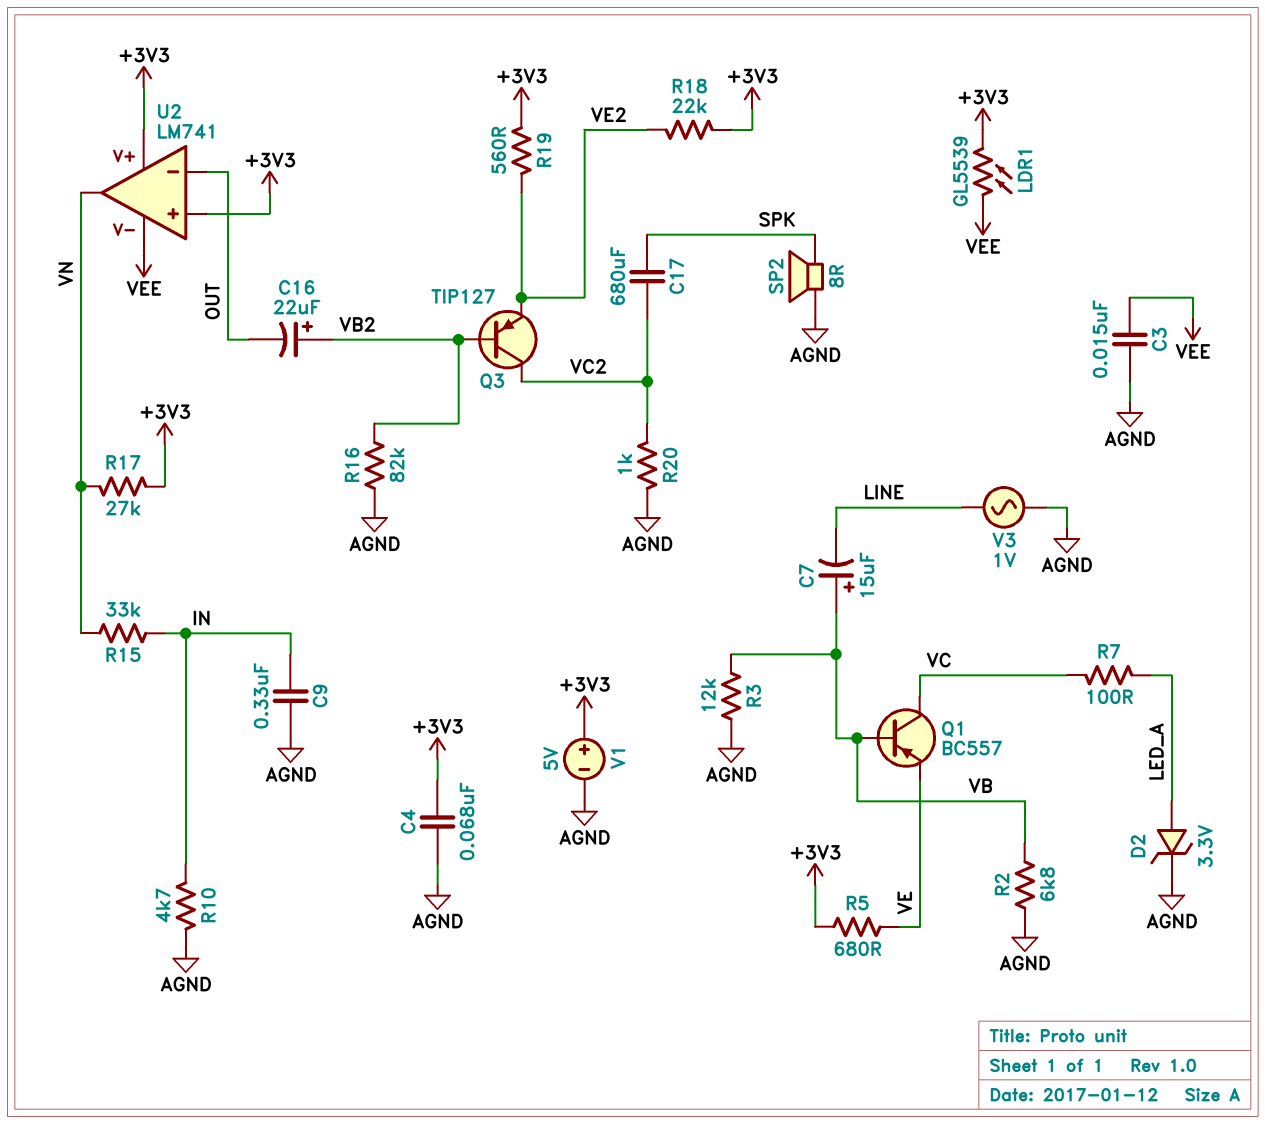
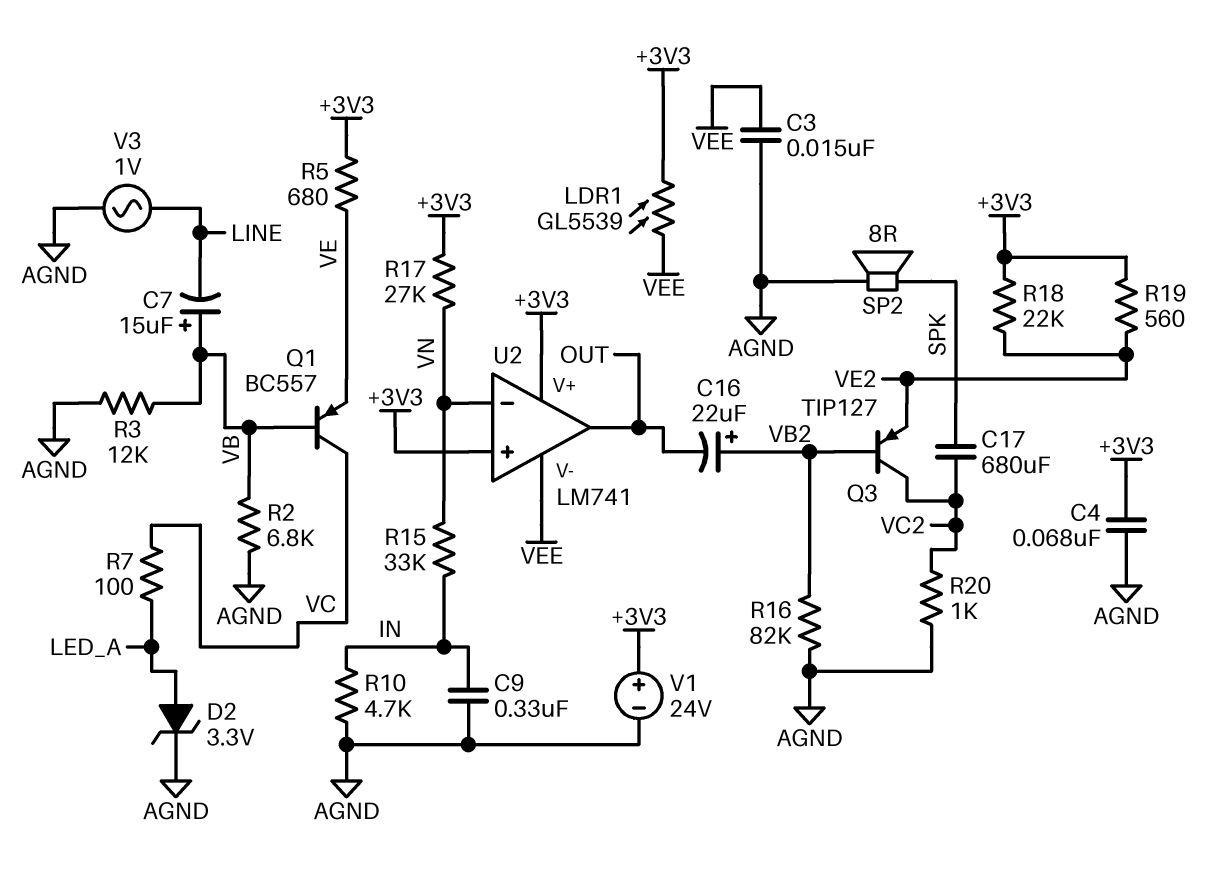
U2 pin in-: OUT -> VN
U2 pin out: VN -> OUT
V1: 5V (plus +3V3, minus AGND) -> 24V (plus +3V3, minus AGND)

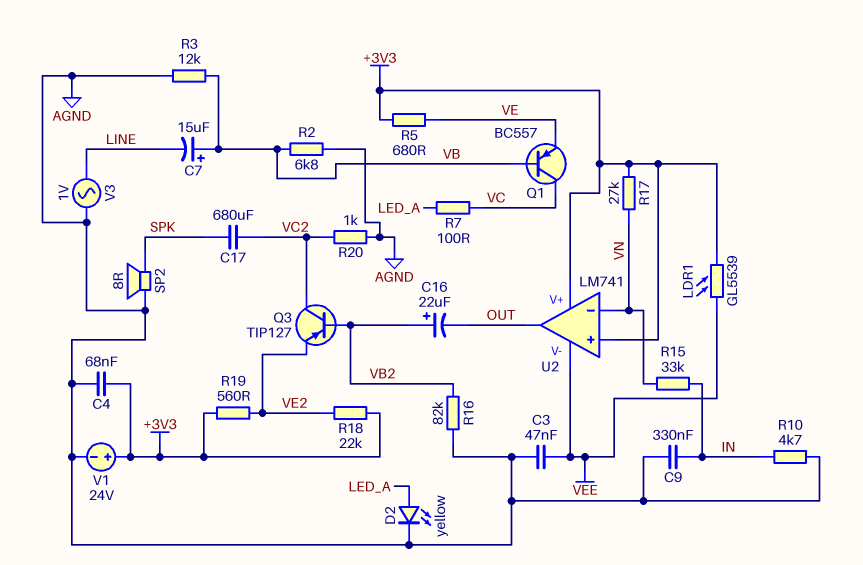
C3: 15nF (AGND, VEE) -> 47nF (AGND, VEE)
D2: zener 3.3V (A LED_A, K AGND) -> LED yellow (A LED_A, K AGND)

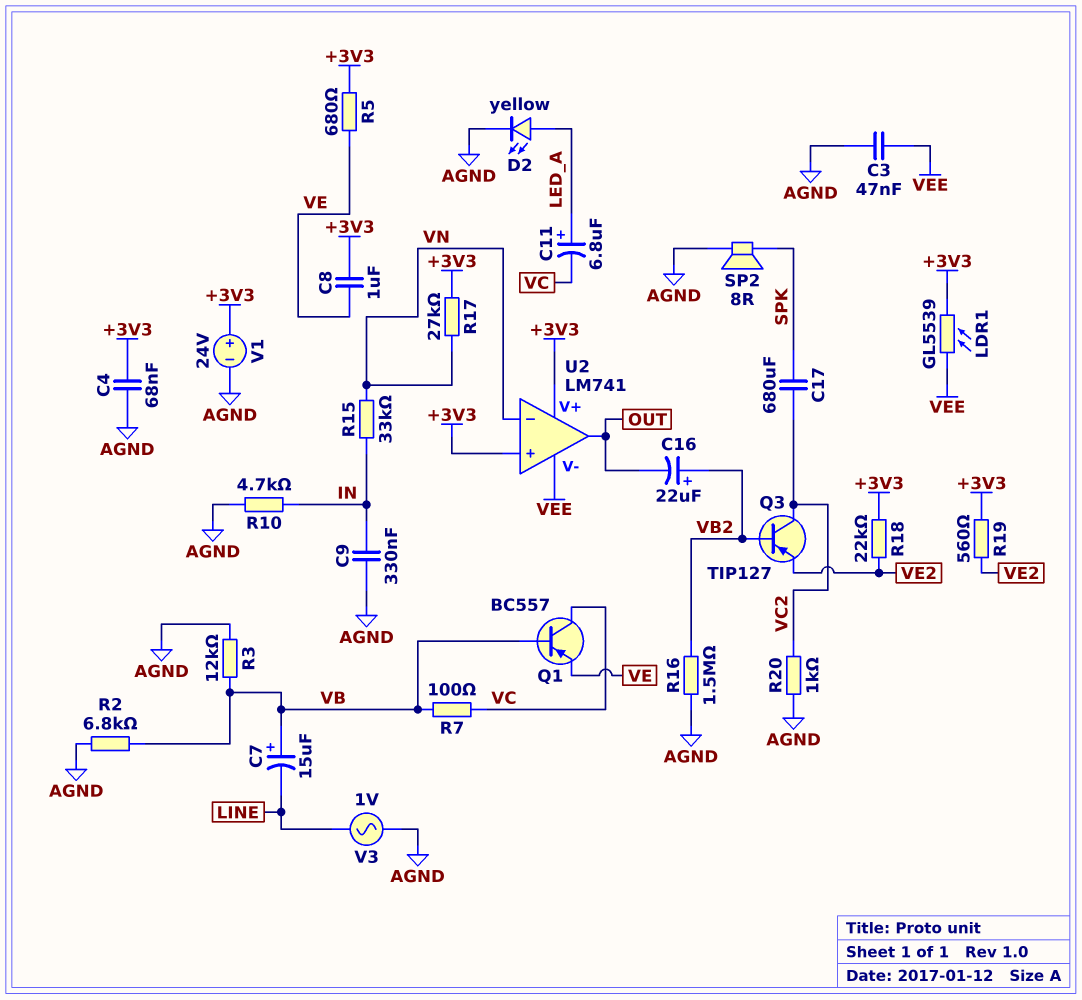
C8: none -> 1uF (+3V3, VE)
C11: none -> 6.8uF (plus LED_A, minus VC)
R7: 100 (LED_A, VC) -> 100 (VB, VC)
R16: 82k (AGND, VB2) -> 1.5M (AGND, VB2)

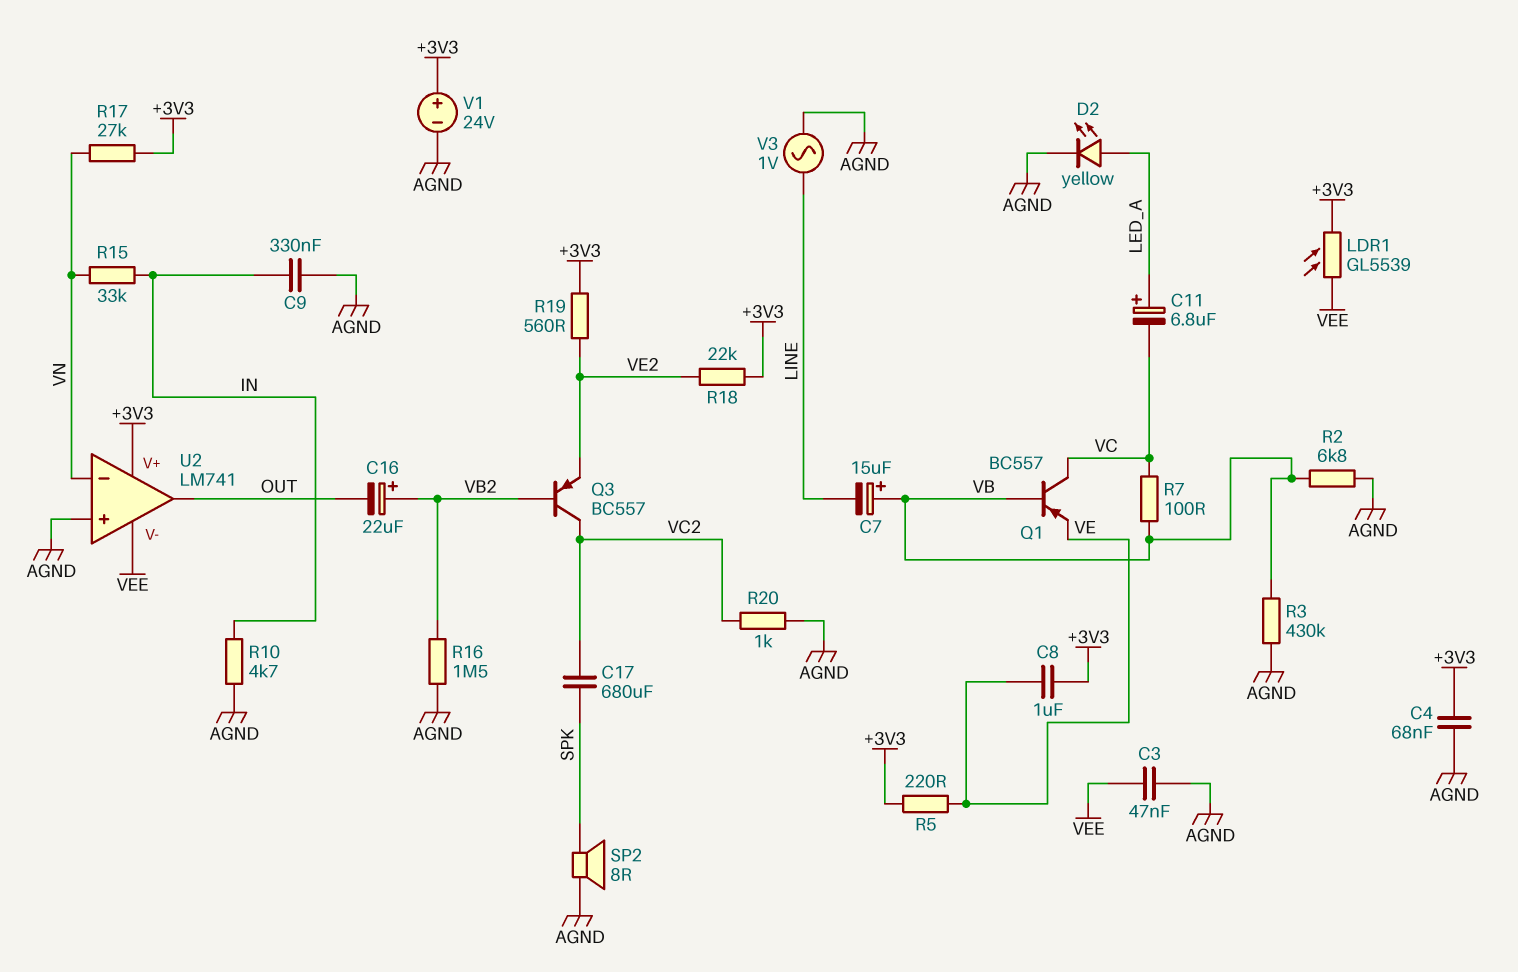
Q3: PNP TIP127 (B VB2, C VC2, E VE2) -> PNP BC557 (B VB2, C VC2, E VE2)
R3: 12k (AGND, VB) -> 430k (AGND, VB)
R5: 680 (+3V3, VE) -> 220 (+3V3, VE)
U2 pin in+: +3V3 -> AGND

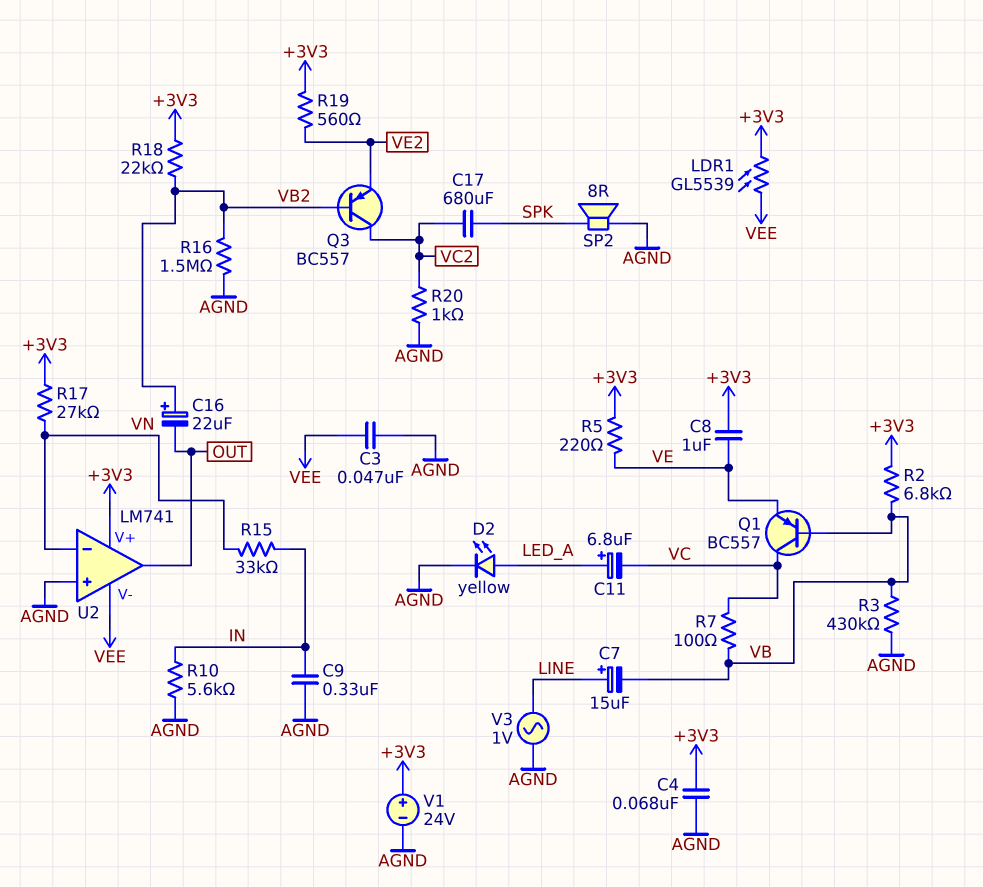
C7: 15uF (plus VB, minus LINE) -> 15uF (plus LINE, minus VB)
R2: 6.8k (AGND, VB) -> 6.8k (+3V3, VB)
R10: 4.7k (AGND, IN) -> 5.6k (AGND, IN)
R18: 22k (+3V3, VE2) -> 22k (+3V3, VB2)

